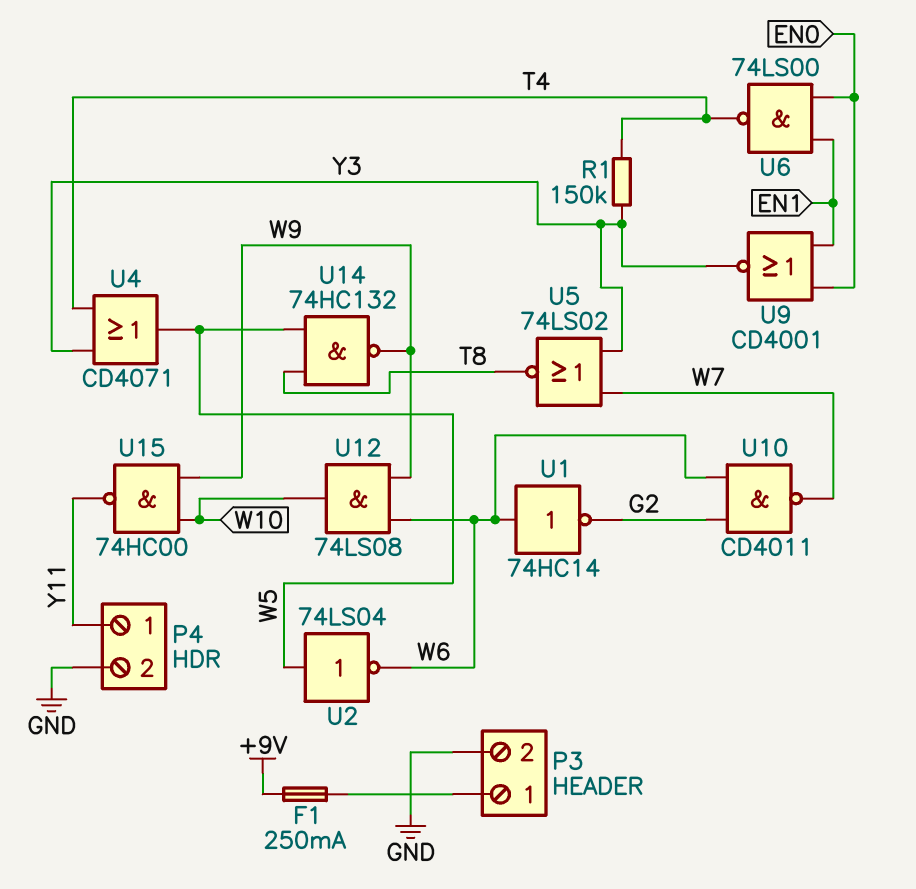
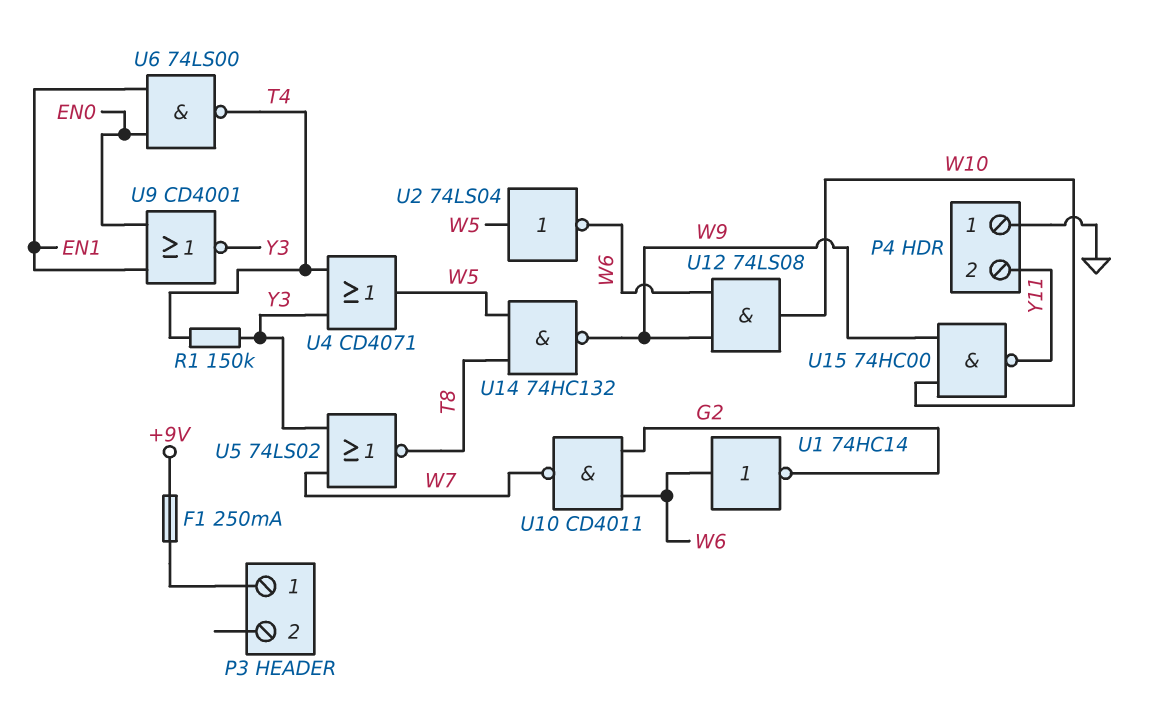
P3 pin 2: GND -> none
P4 pin 1: Y11 -> GND
P4 pin 2: GND -> Y11

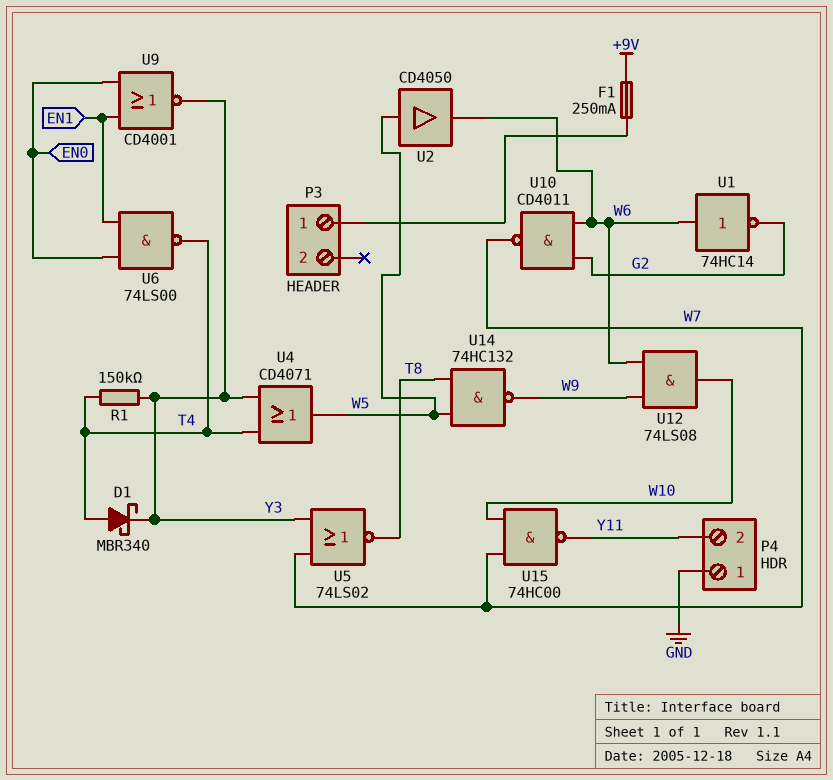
D1: none -> schottky MBR340 (A T4, K Y3)
U2: NOT 74LS04 (in W5, out W6) -> buffer CD4050 (in W5, out W6)
U15: NAND 74HC00 (in W9, in W10, out Y11) -> NAND 74HC00 (in W7, in W10, out Y11)

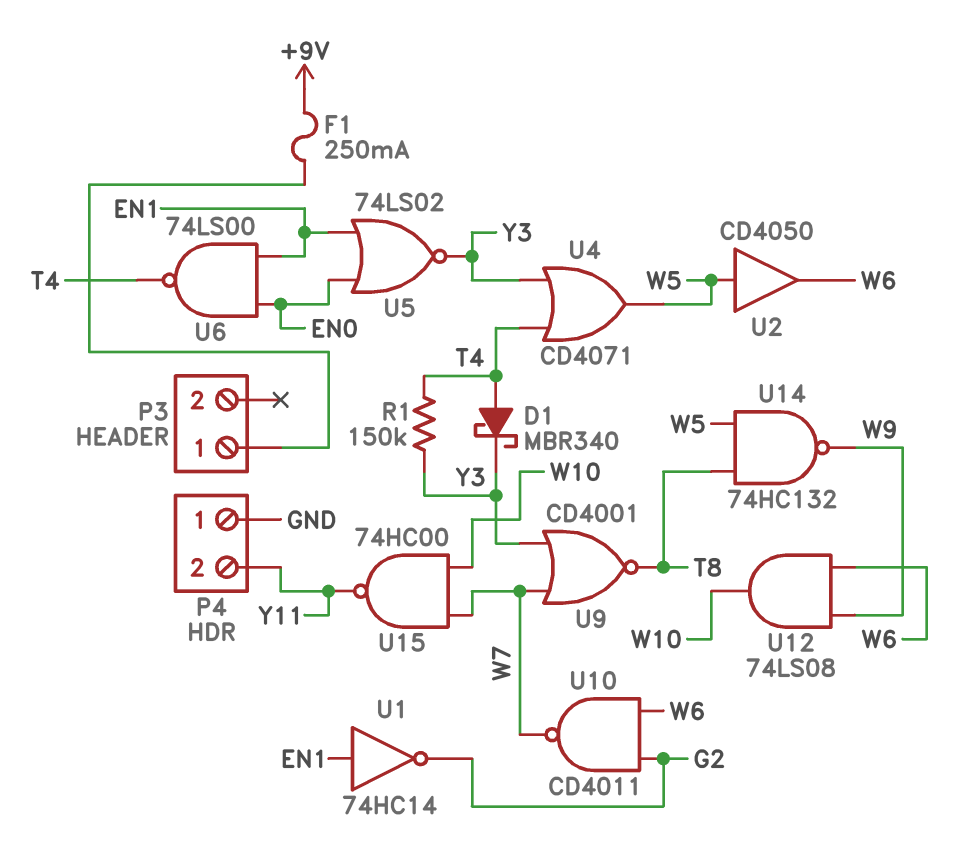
U1: NOT 74HC14 (in W6, out G2) -> NOT 74HC14 (in EN1, out G2)
U5: NOR 74LS02 (in W7, in Y3, out T8) -> NOR 74LS02 (in EN0, in EN1, out Y3)
U9: NOR CD4001 (in EN0, in EN1, out Y3) -> NOR CD4001 (in W7, in Y3, out T8)

